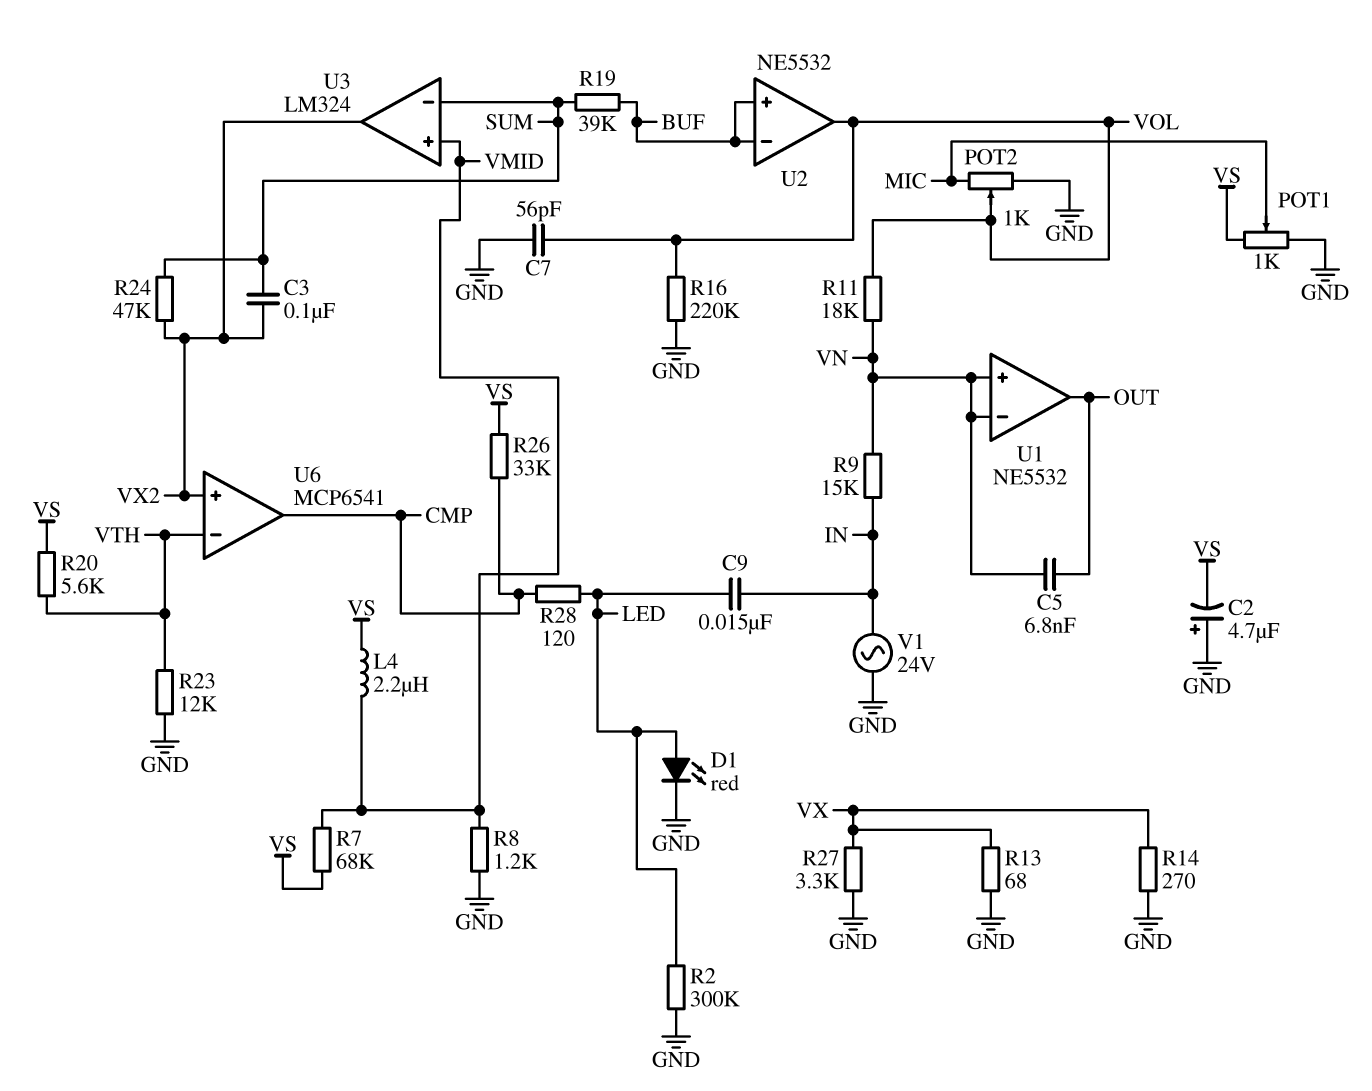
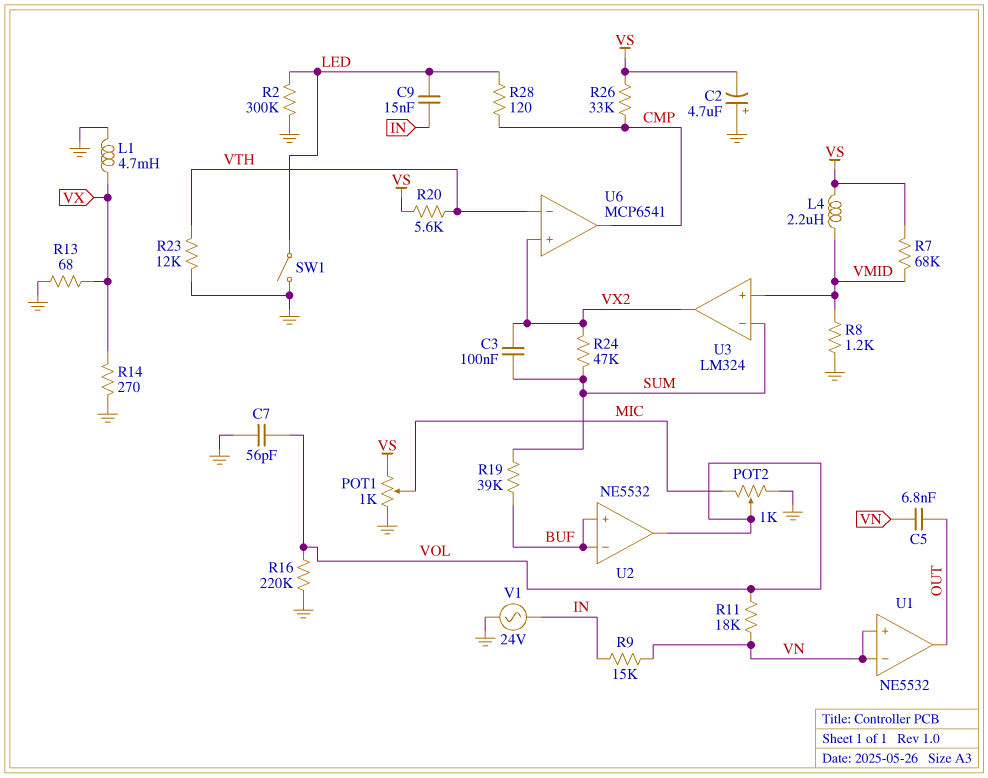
D1: LED red (A LED, K GND) -> none
L1: none -> 4.7mH (GND, VX)
R27: 3.3k (GND, VX) -> none
SW1: none -> switch (GND, LED)

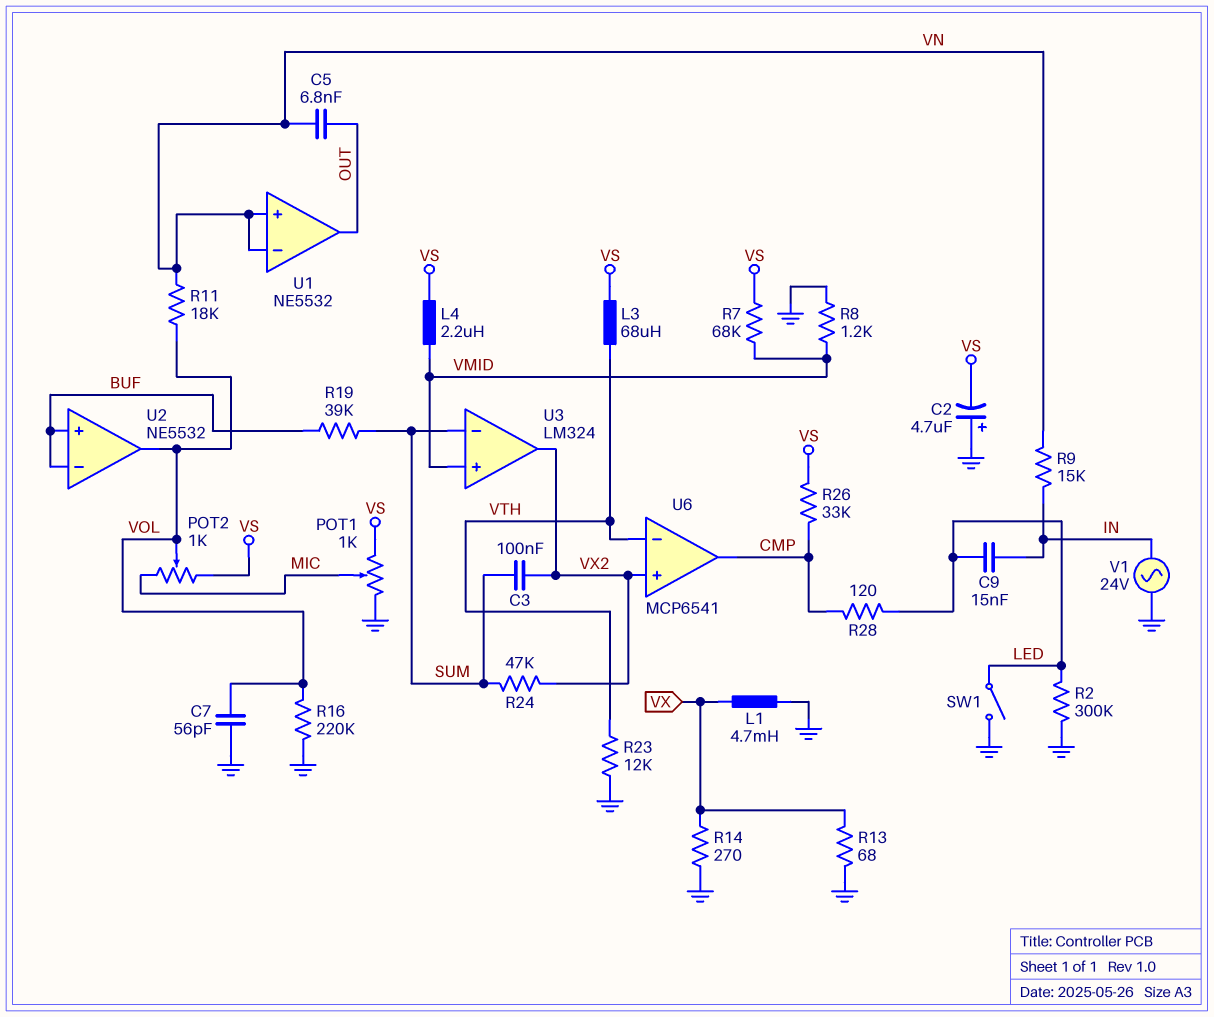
L3: none -> 68uH (VS, VTH)
POT2: 1k (GND, MIC, wiper VOL) -> 1k (MIC, VS, wiper VOL)
R20: 5.6k (VS, VTH) -> none

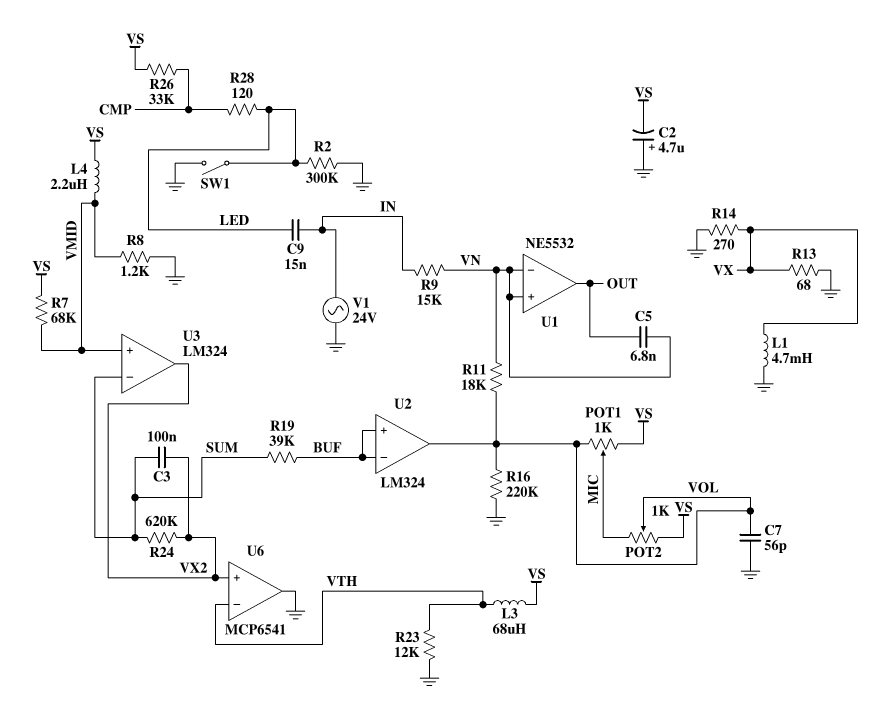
POT1: 1k (GND, VS, wiper MIC) -> 1k (VOL, VS, wiper MIC)
R24: 47k (SUM, VX2) -> 620k (SUM, VX2)
U2: NE5532 -> LM324
U6 pin out: CMP -> GND

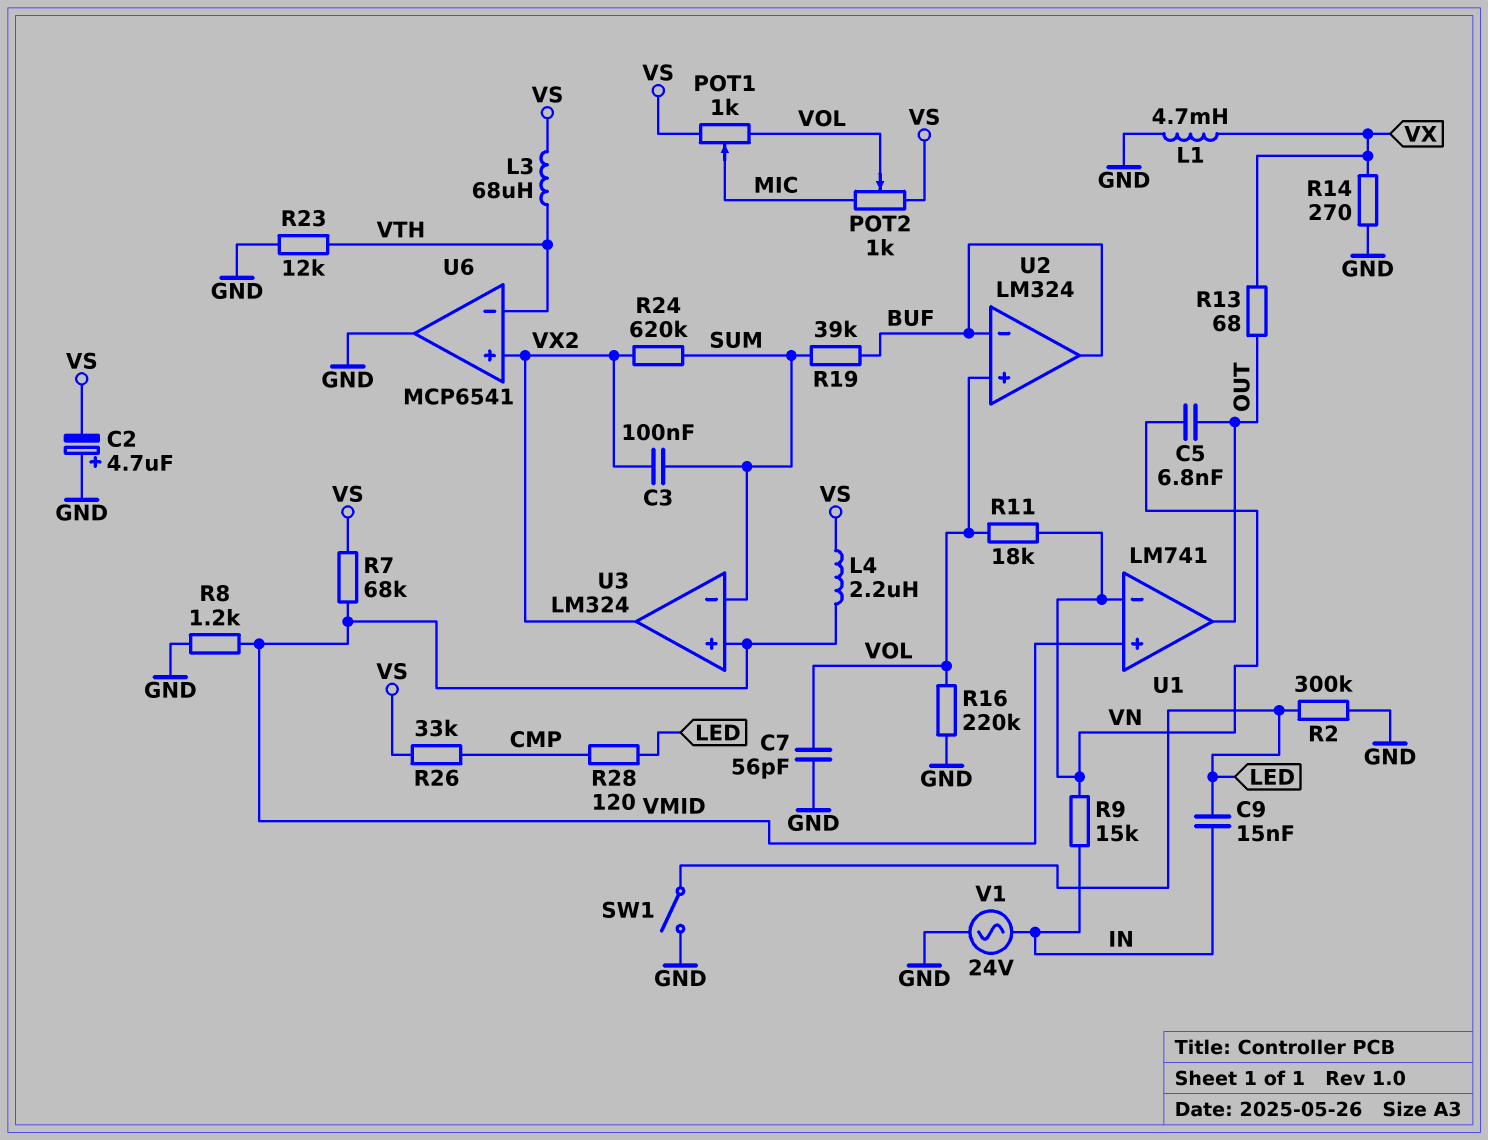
R13: 68 (GND, VX) -> 68 (OUT, VX)
U1: NE5532 -> LM741
U1 pin in+: VN -> VMID
U2 pin in+: BUF -> VOL
U2 pin out: VOL -> BUF

